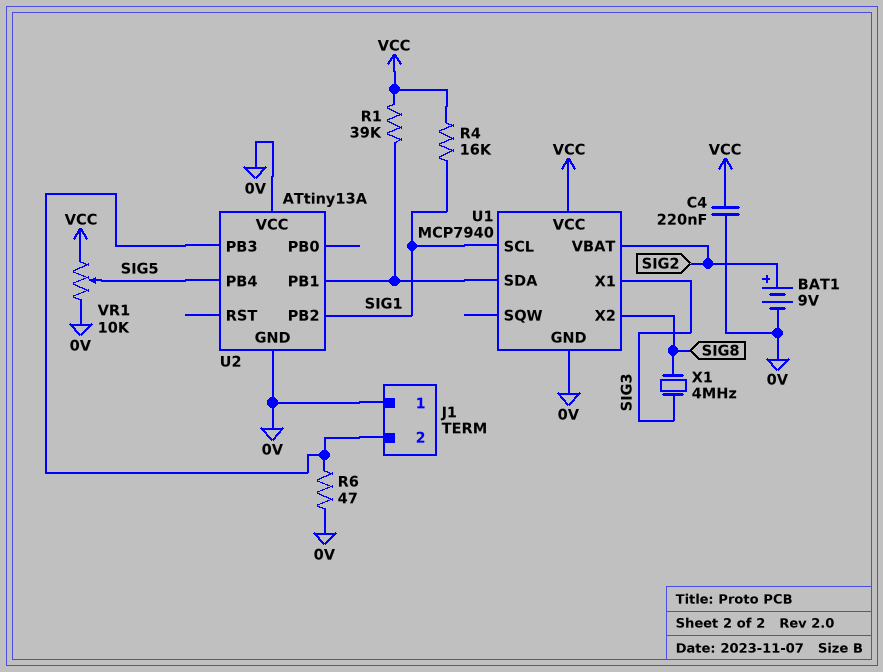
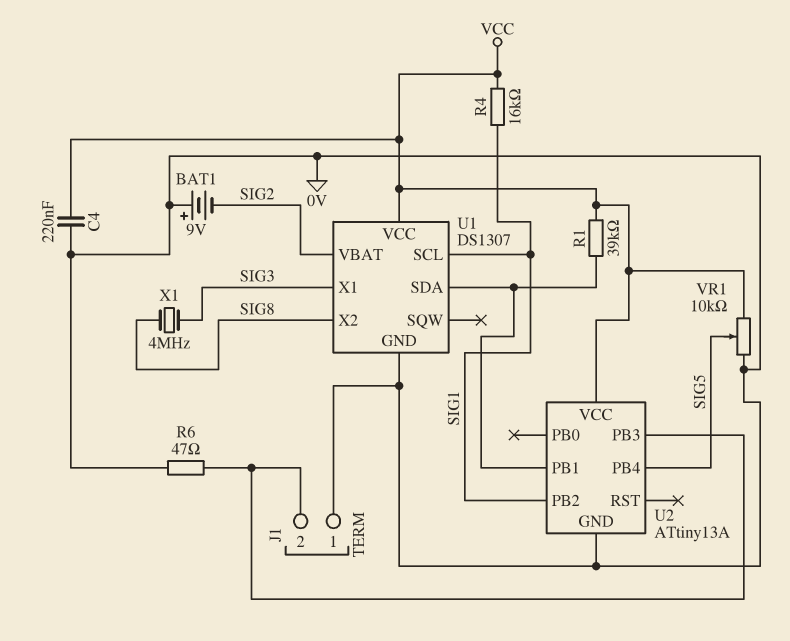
BAT1: 9V (plus SIG2, minus 0V) -> 9V (plus 0V, minus SIG2)
U1: MCP7940 -> DS1307
U2 pin VCC: 0V -> VCC

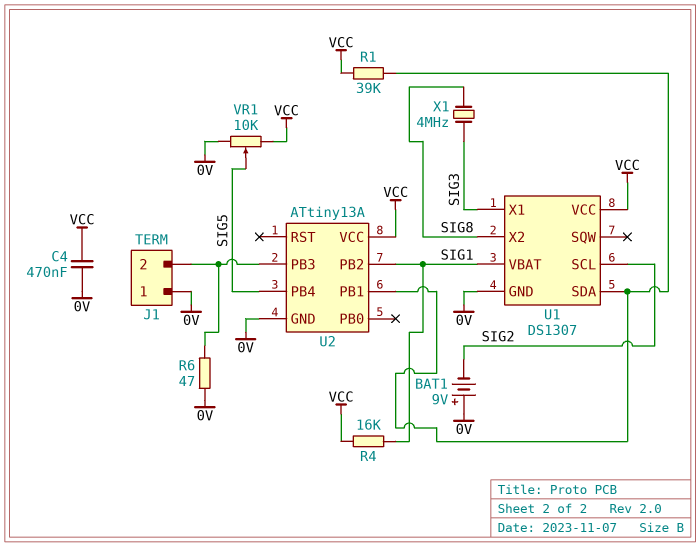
C4: 220nF (0V, VCC) -> 470nF (0V, VCC)
U1 pin SCL: SIG1 -> SIG2
U1 pin VBAT: SIG2 -> SIG1

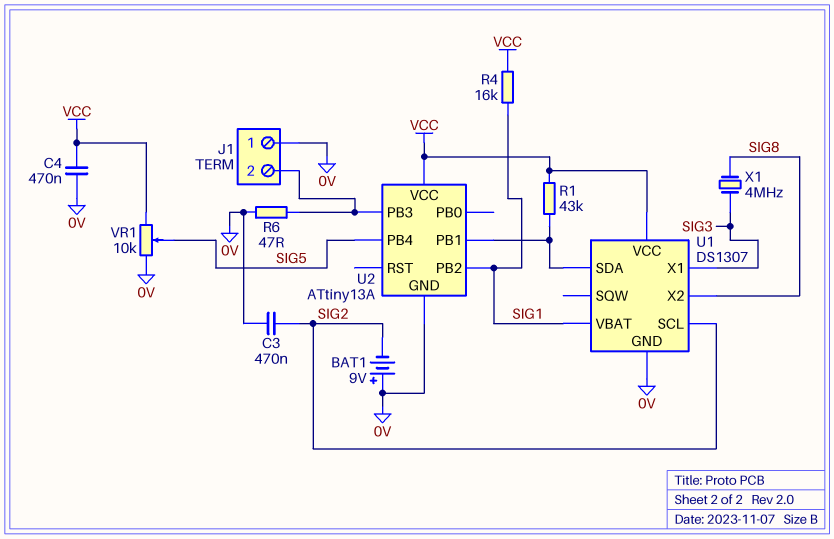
C3: none -> 470nF (0V, SIG2)
R1: 39k (U1/SDA, VCC) -> 43k (U1/SDA, VCC)

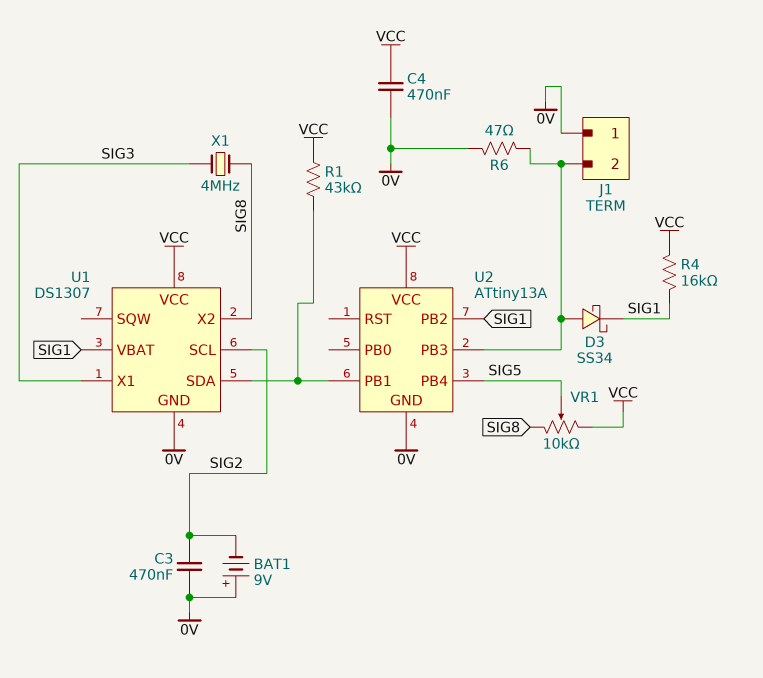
D3: none -> schottky SS34 (A J1/2, K SIG1)
VR1: 10k (0V, VCC, wiper SIG5) -> 10k (SIG8, VCC, wiper SIG5)

